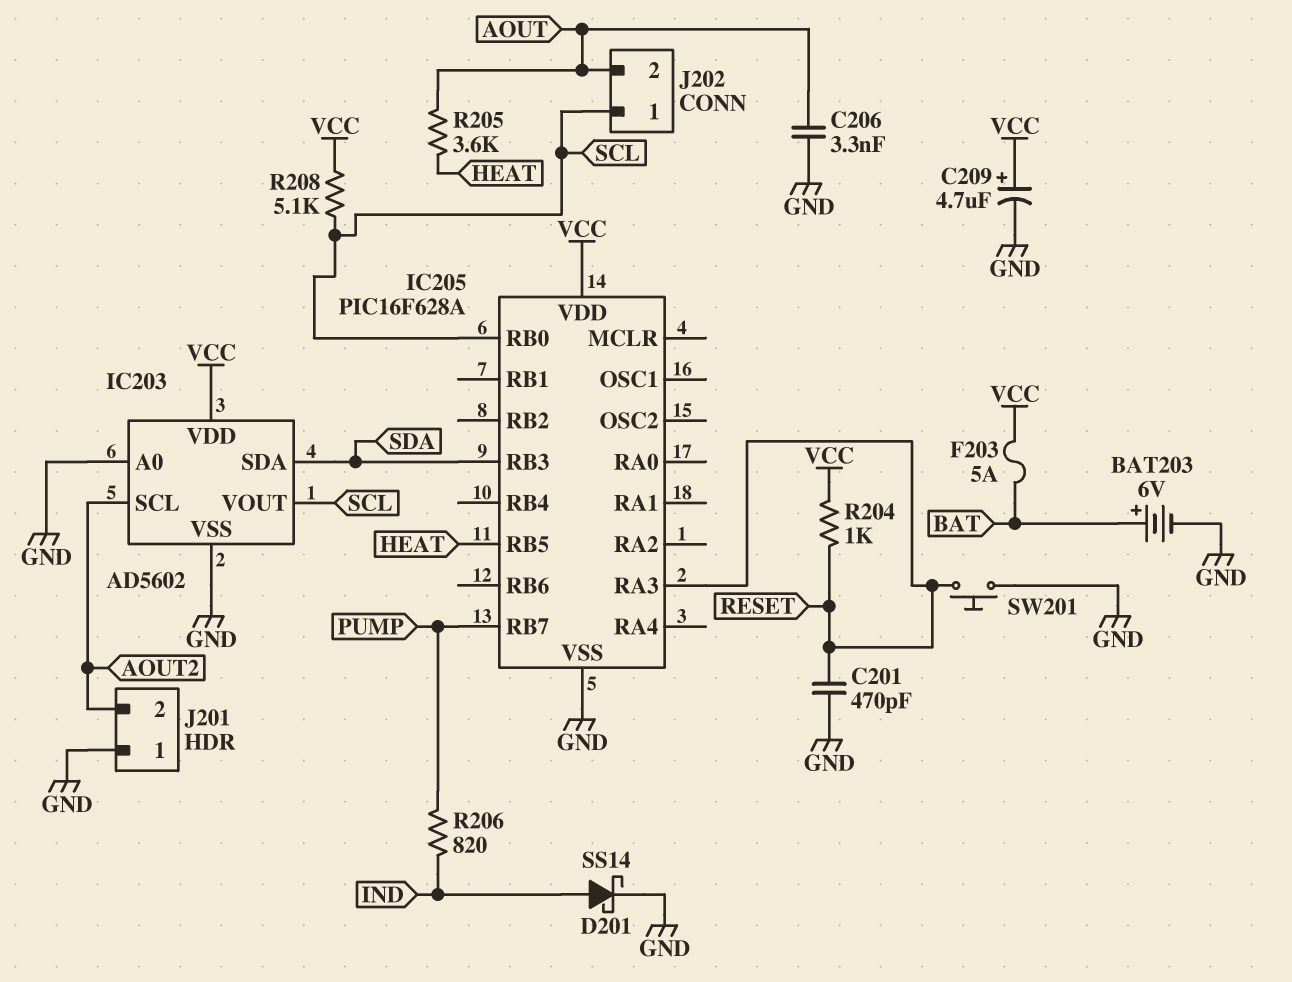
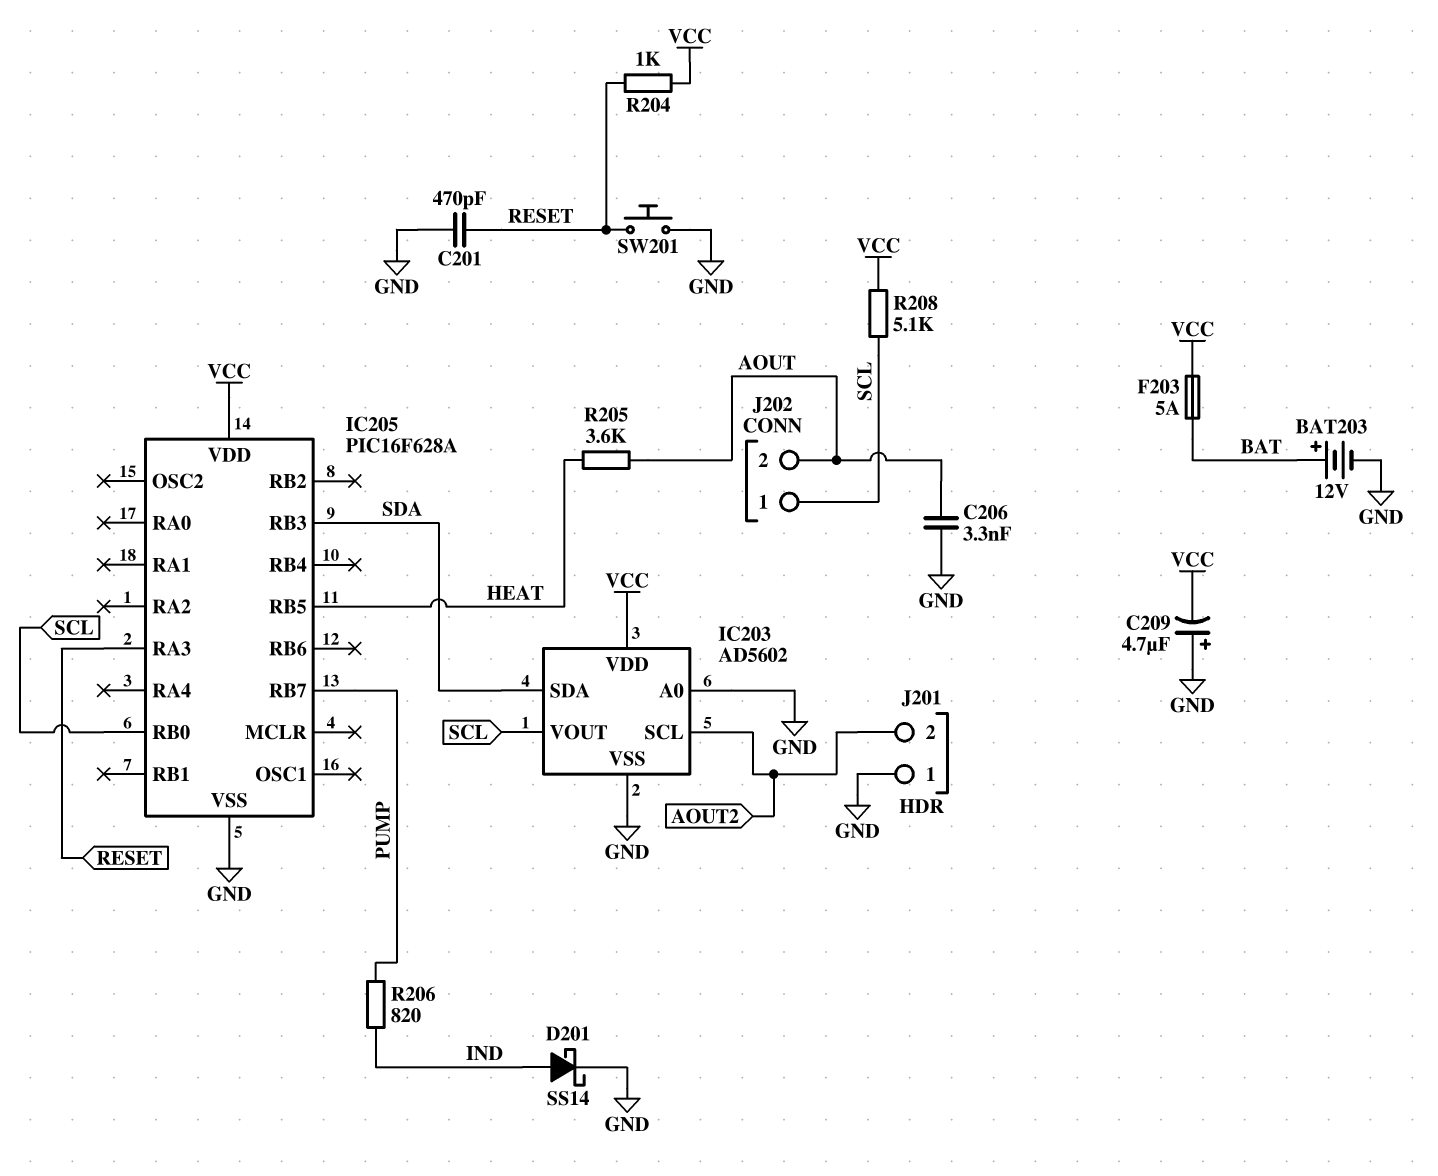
BAT203: 6V (plus BAT, minus GND) -> 12V (plus BAT, minus GND)
C209: 4.7uF (plus VCC, minus GND) -> 4.7uF (plus GND, minus VCC)

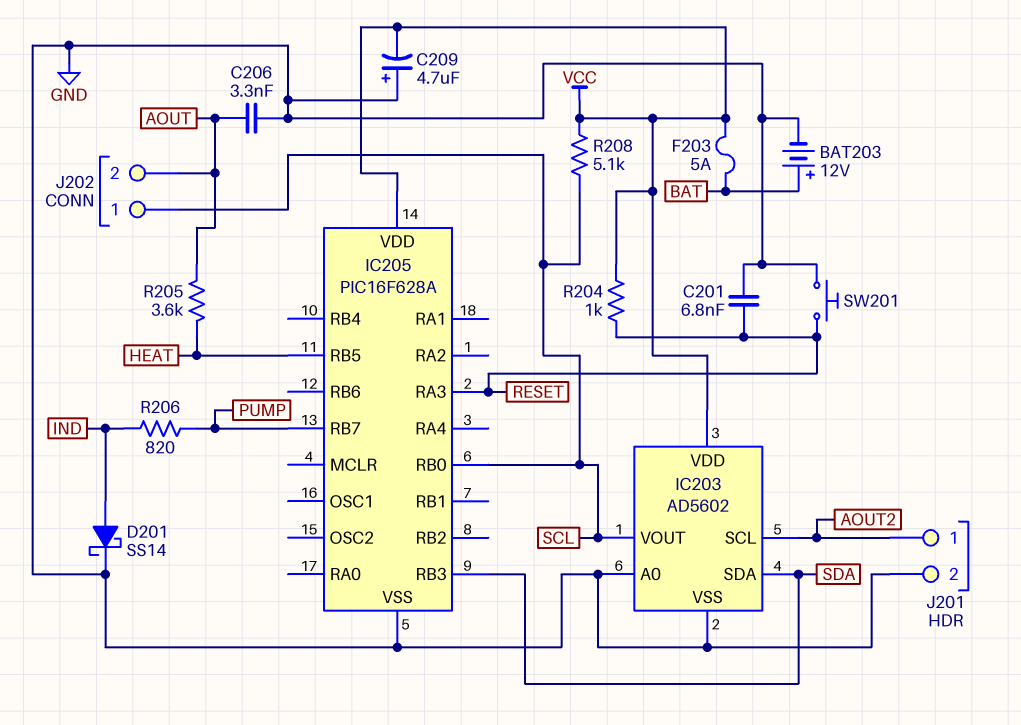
C201: 470pF (GND, RESET) -> 6.8nF (GND, RESET)
J201 pin 1: GND -> AOUT2
J201 pin 2: AOUT2 -> GND

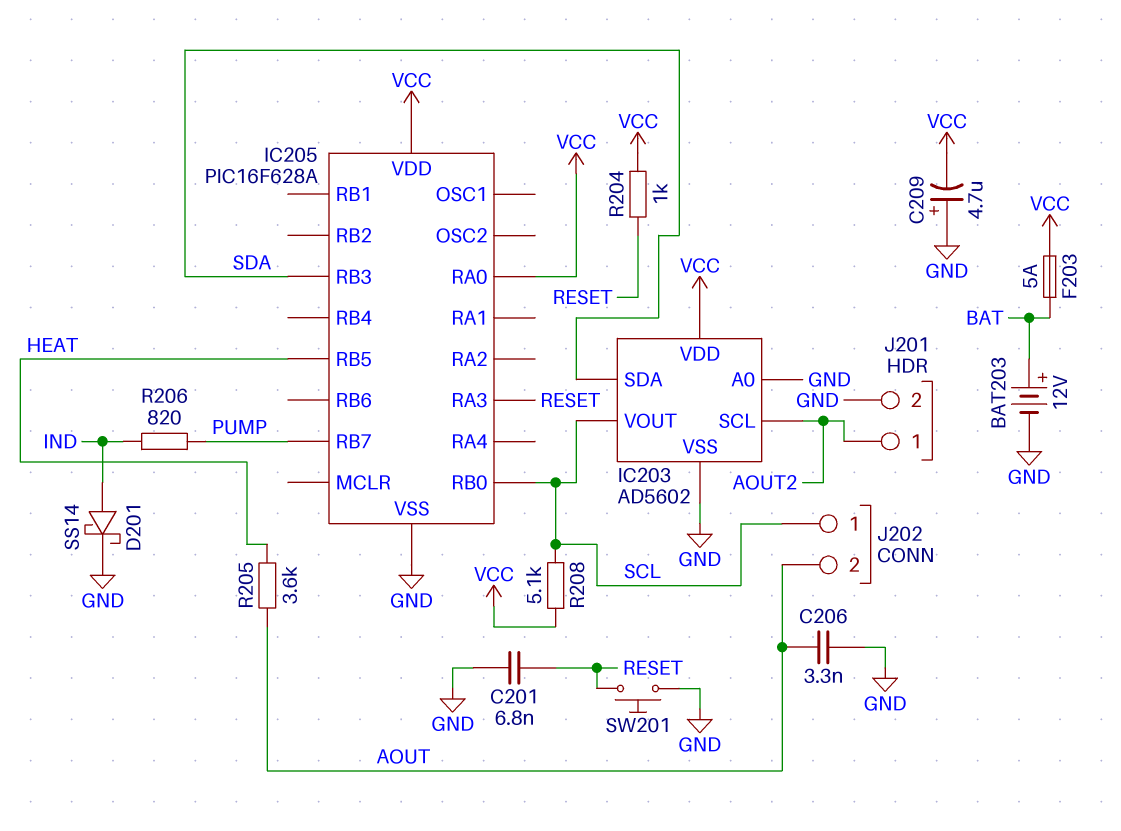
IC205 pin RA0: none -> VCC

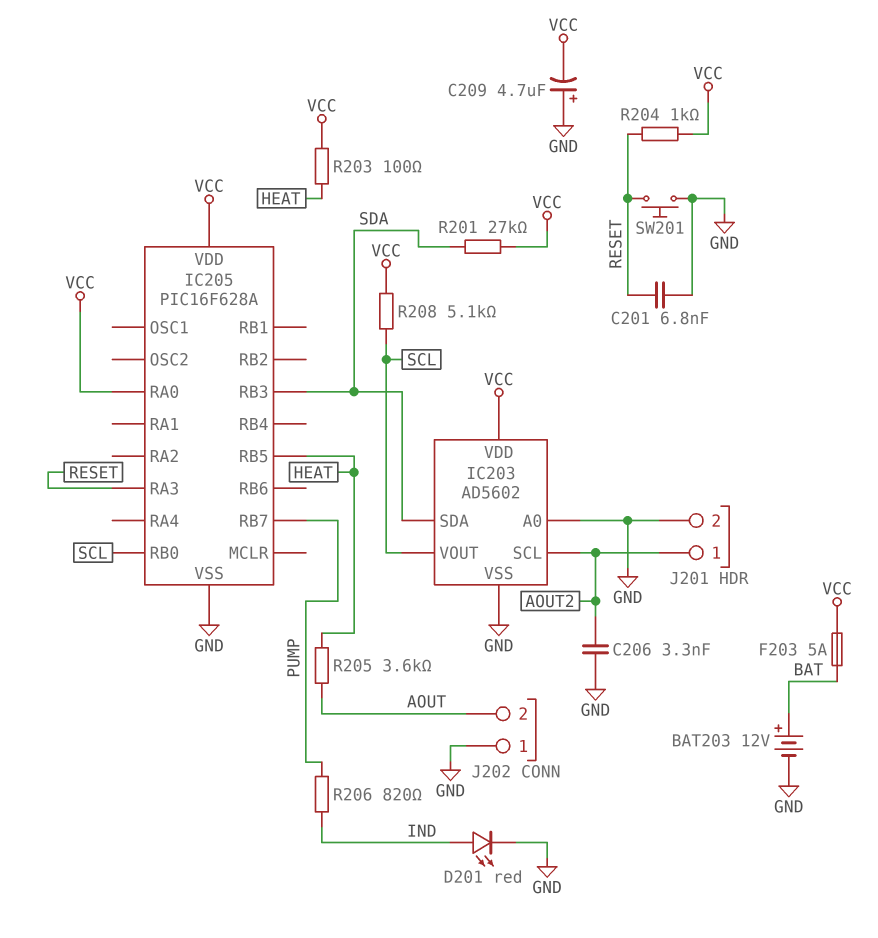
C206: 3.3nF (AOUT, GND) -> 3.3nF (AOUT2, GND)
D201: schottky SS14 (A IND, K GND) -> LED red (A IND, K GND)
J202 pin 1: SCL -> GND
R201: none -> 27k (SDA, VCC)
R203: none -> 100 (HEAT, VCC)

